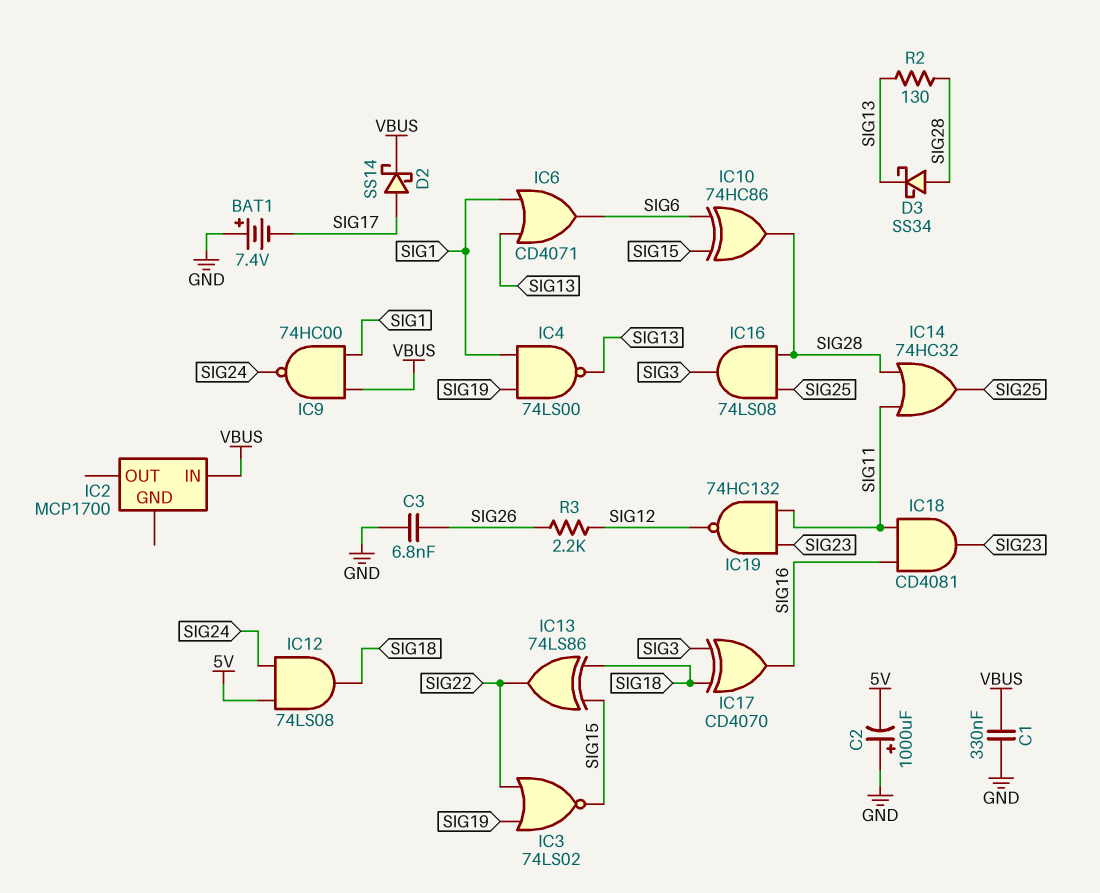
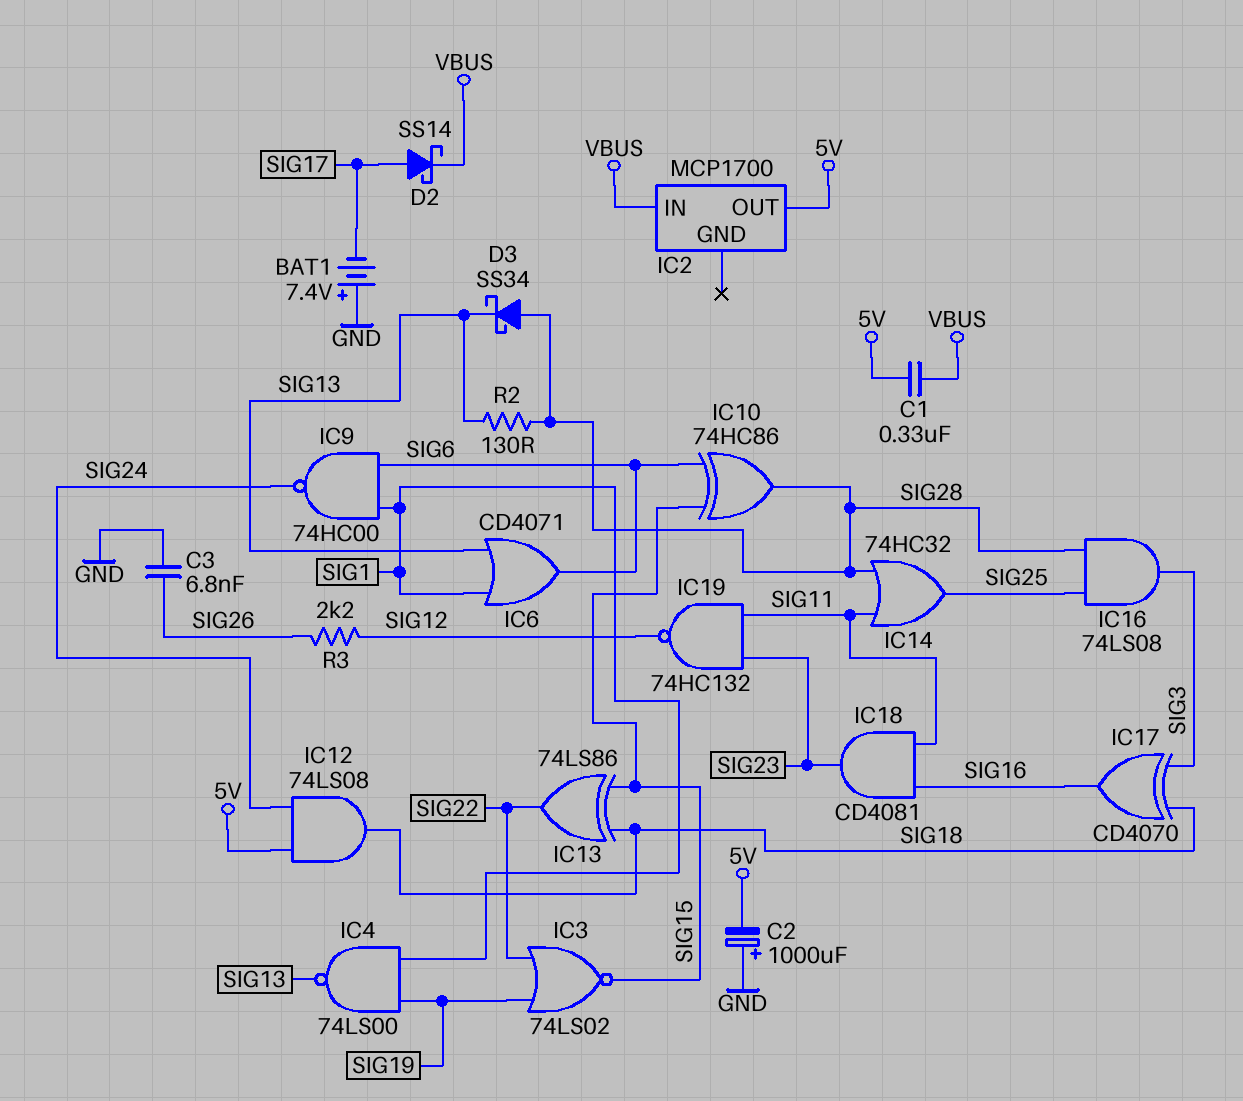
C1: 330nF (GND, VBUS) -> 330nF (5V, VBUS)
IC2 pin OUT: none -> 5V
IC9: NAND 74HC00 (in SIG1, in VBUS, out SIG24) -> NAND 74HC00 (in SIG1, in SIG6, out SIG24)

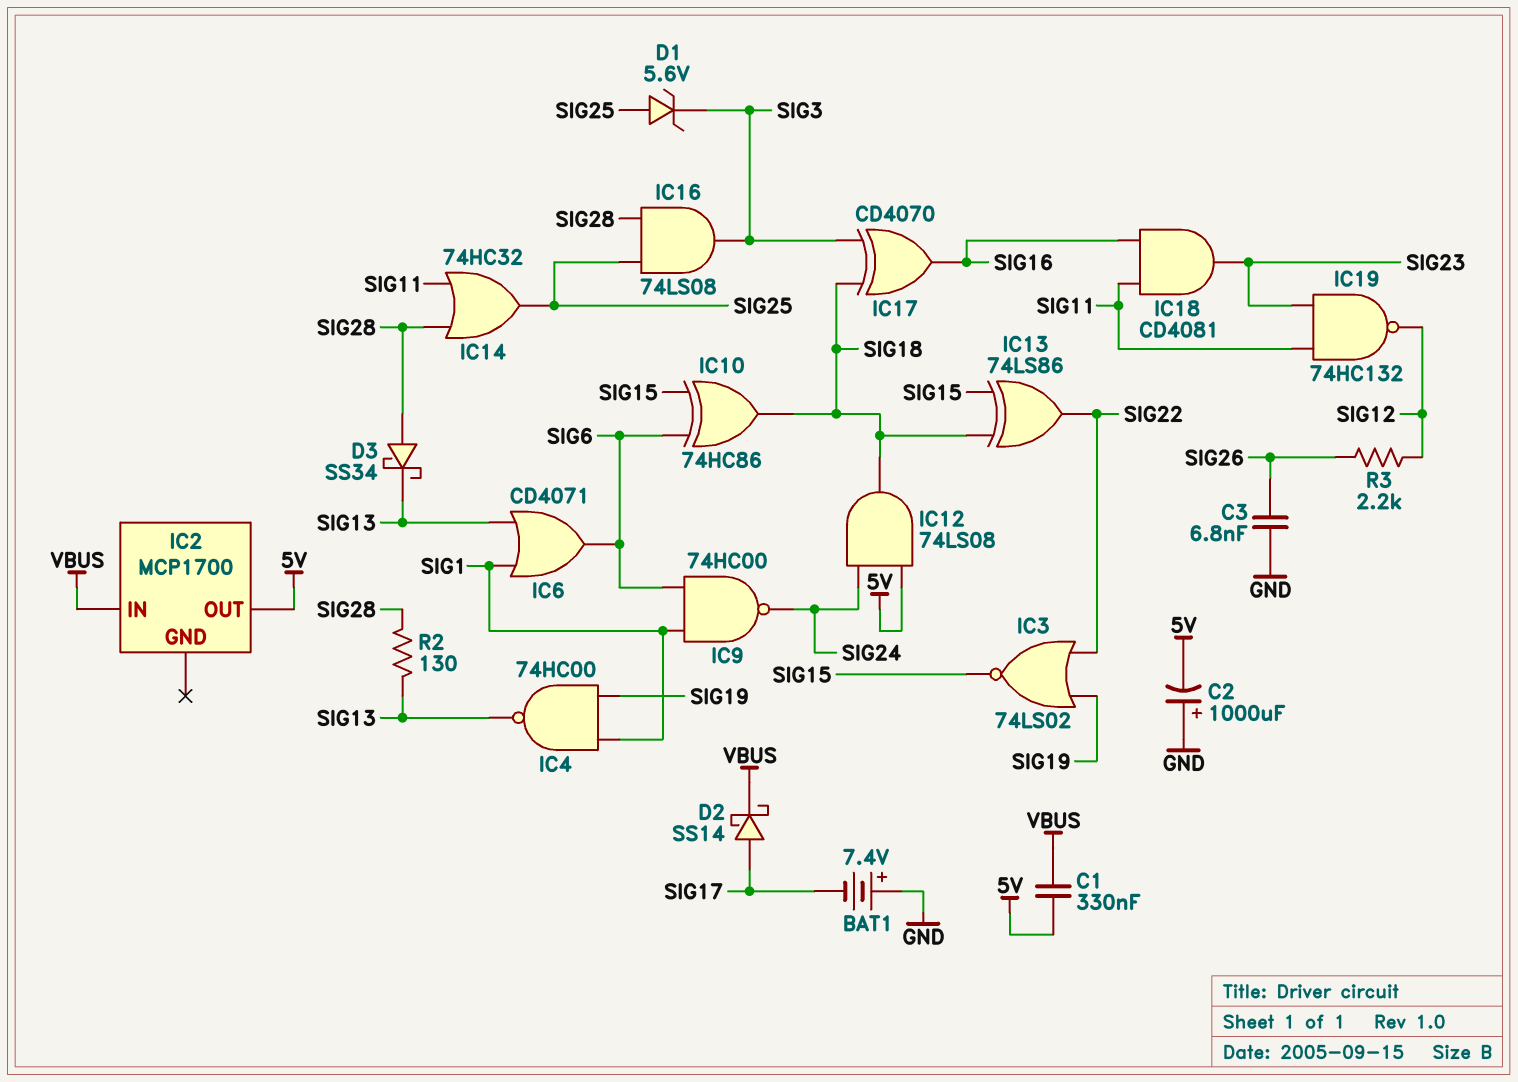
D1: none -> zener 5.6V (A SIG25, K SIG3)
IC4: NAND 74LS00 (in SIG1, in SIG19, out SIG13) -> NAND 74HC00 (in SIG1, in SIG19, out SIG13)
IC10: XOR 74HC86 (in SIG6, in SIG15, out SIG28) -> XOR 74HC86 (in SIG6, in SIG15, out SIG18)

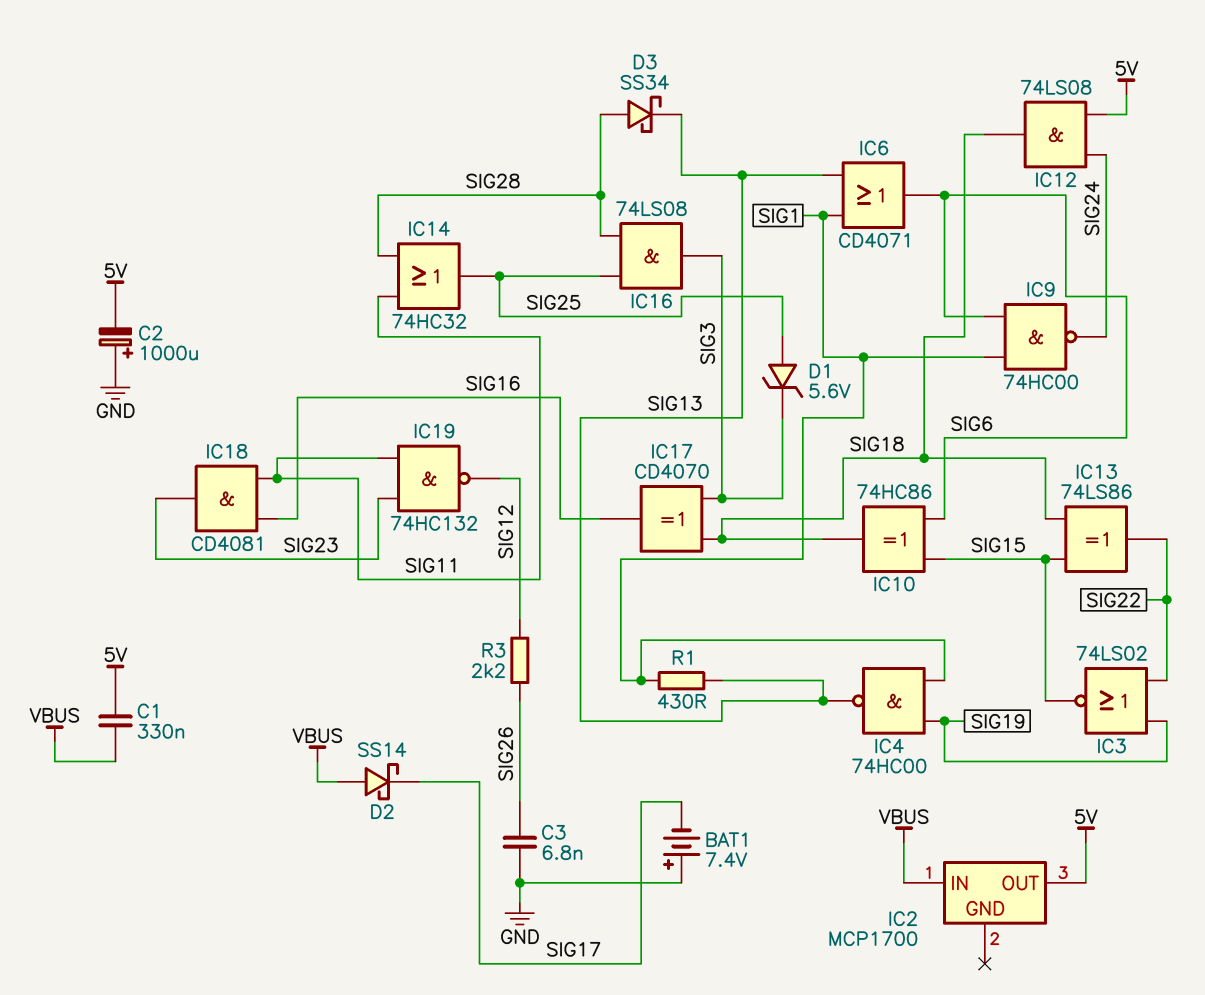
D2: schottky SS14 (A SIG17, K VBUS) -> schottky SS14 (A VBUS, K SIG17)
R1: none -> 430 (SIG1, SIG13)
R2: 130 (SIG13, SIG28) -> none

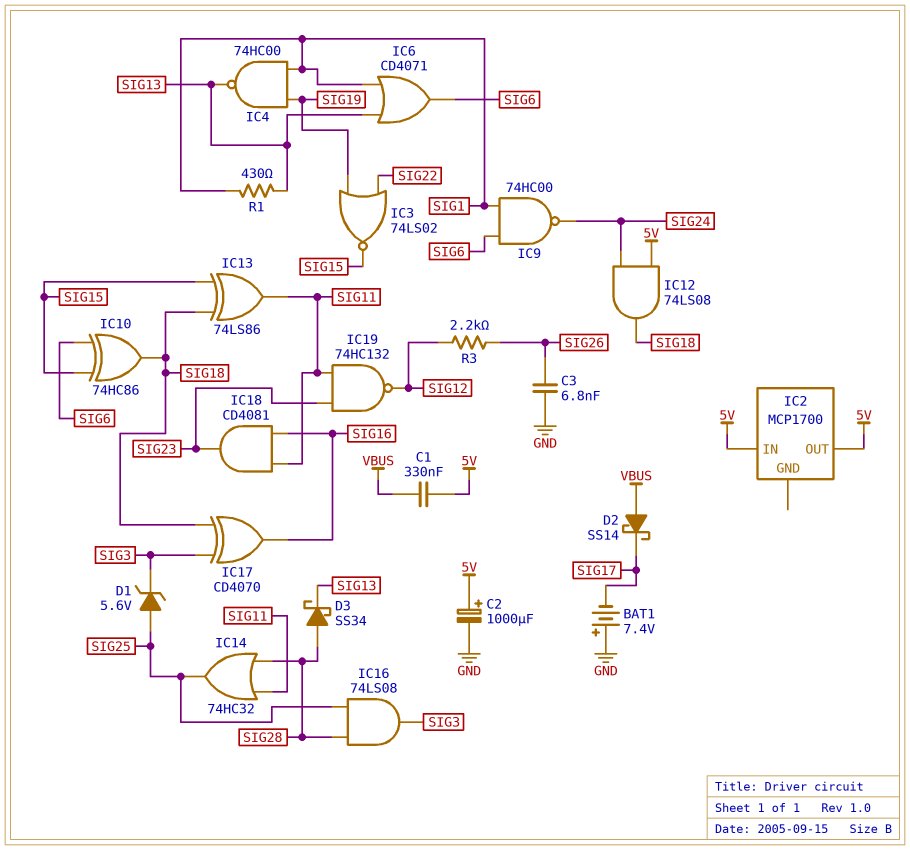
C2: 1000uF (plus GND, minus 5V) -> 1000uF (plus 5V, minus GND)
IC2 pin IN: VBUS -> 5V
IC13: XOR 74LS86 (in SIG15, in SIG18, out SIG22) -> XOR 74LS86 (in SIG15, in SIG18, out SIG11)

